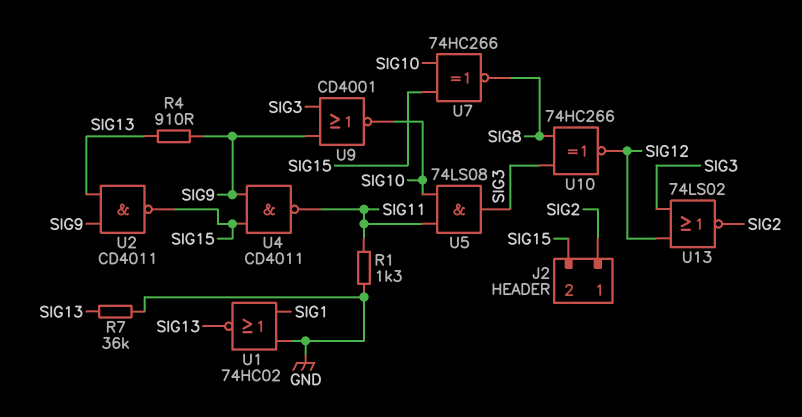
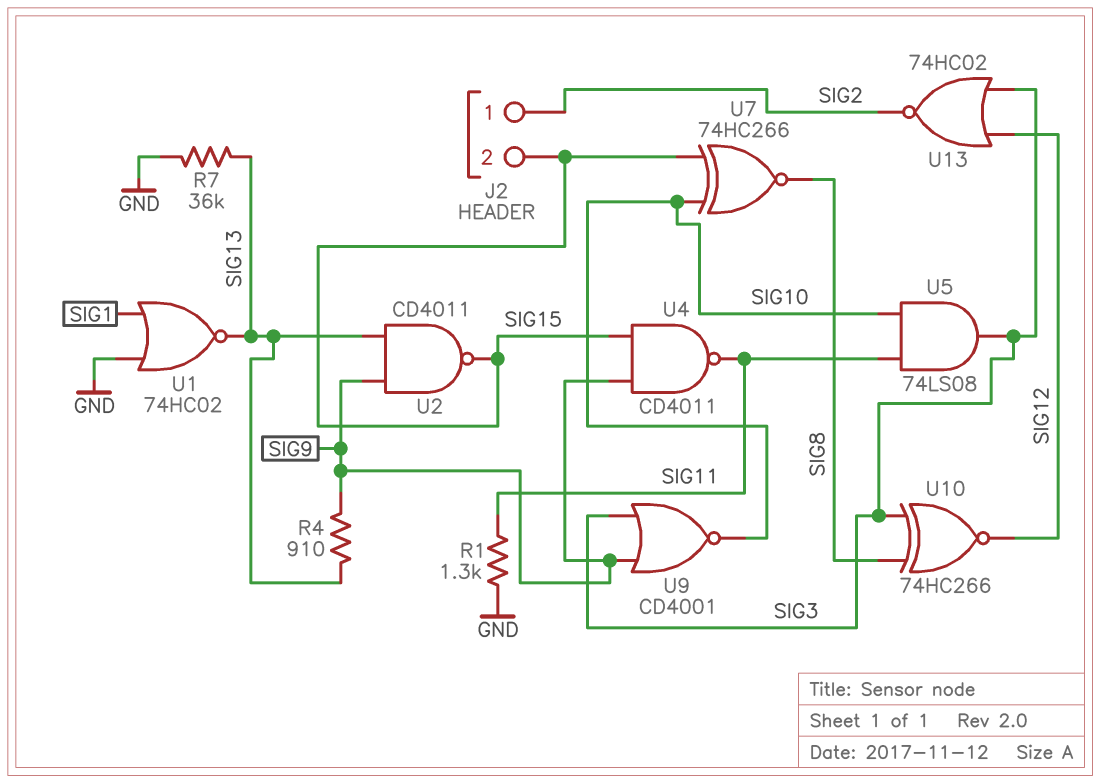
U13: NOR 74LS02 (in SIG3, in SIG12, out SIG2) -> NOR 74HC02 (in SIG3, in SIG12, out SIG2)

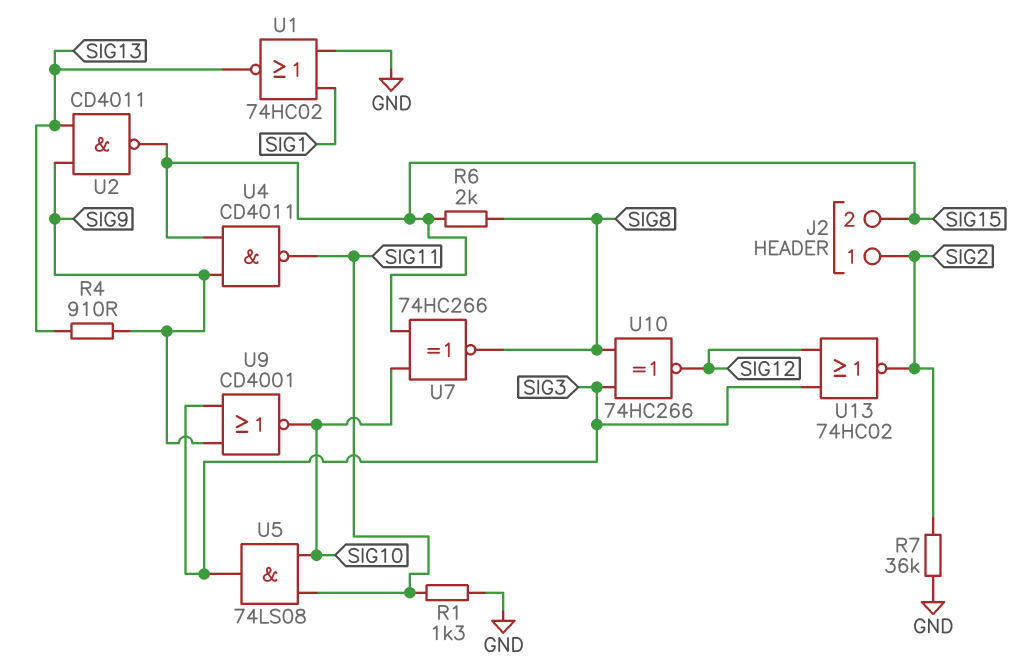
R6: none -> 2k (SIG8, SIG15)
R7: 36k (GND, SIG13) -> 36k (GND, SIG2)

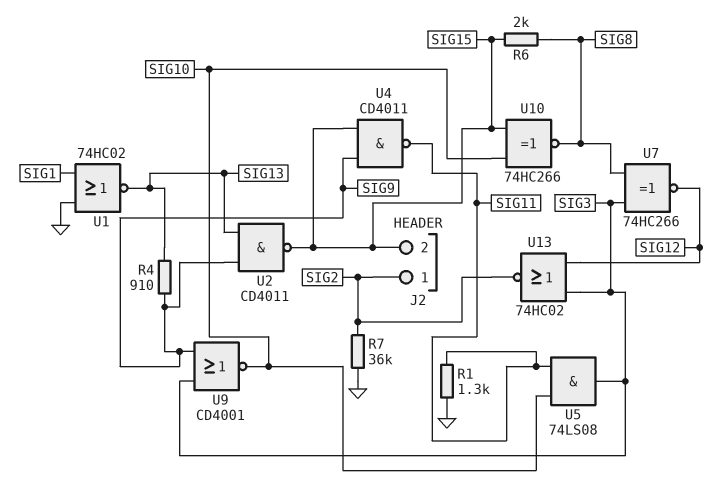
U7: XNOR 74HC266 (in SIG10, in SIG15, out SIG8) -> XNOR 74HC266 (in SIG3, in SIG8, out SIG12)
U10: XNOR 74HC266 (in SIG3, in SIG8, out SIG12) -> XNOR 74HC266 (in SIG10, in SIG15, out SIG8)

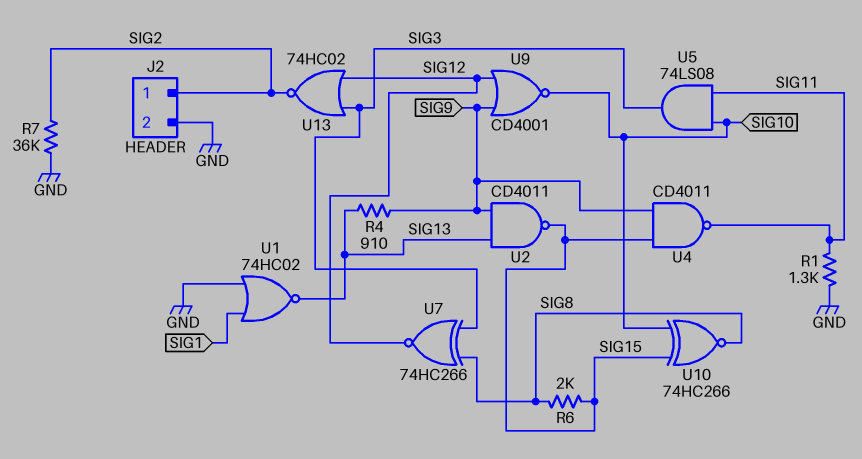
J2 pin 2: SIG15 -> GND
U9: NOR CD4001 (in SIG3, in SIG9, out SIG10) -> NOR CD4001 (in SIG9, in SIG12, out SIG10)

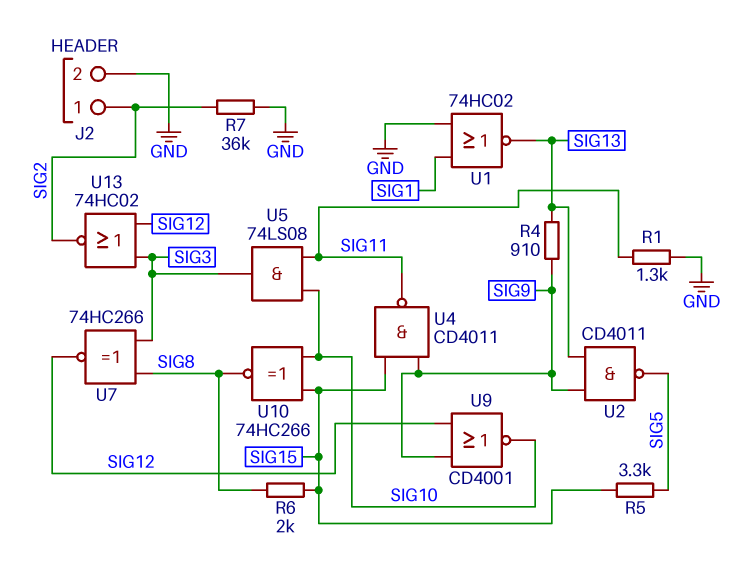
R5: none -> 3.3k (SIG5, SIG15)
U2: NAND CD4011 (in SIG9, in SIG13, out SIG15) -> NAND CD4011 (in SIG9, in SIG13, out SIG5)

